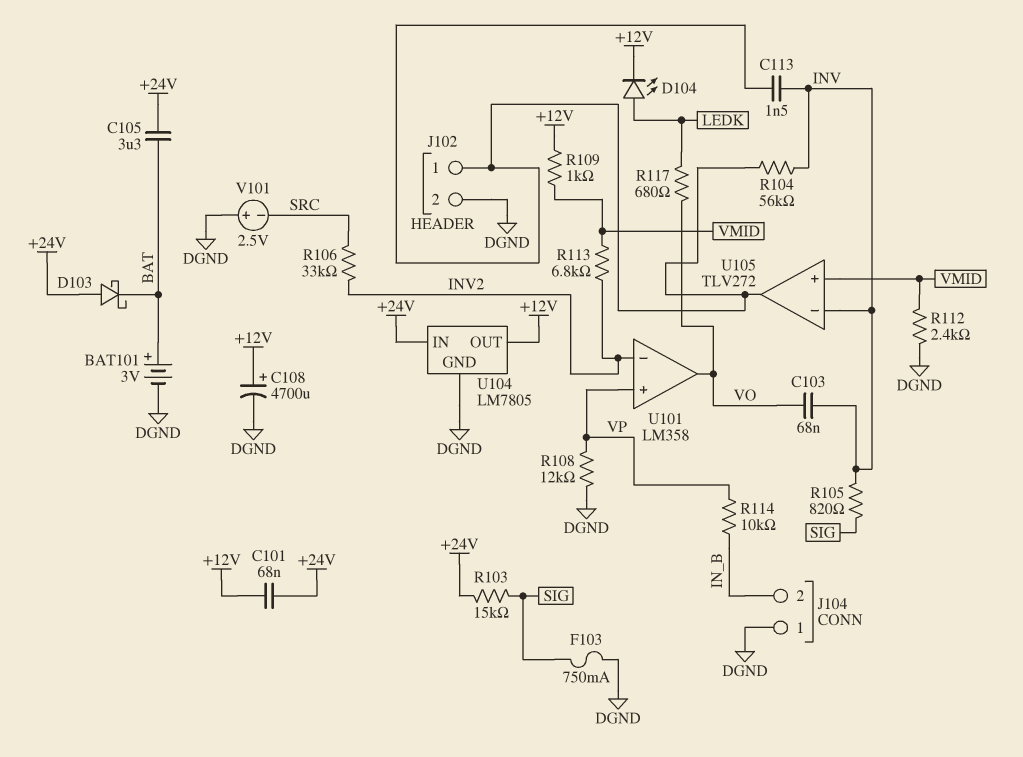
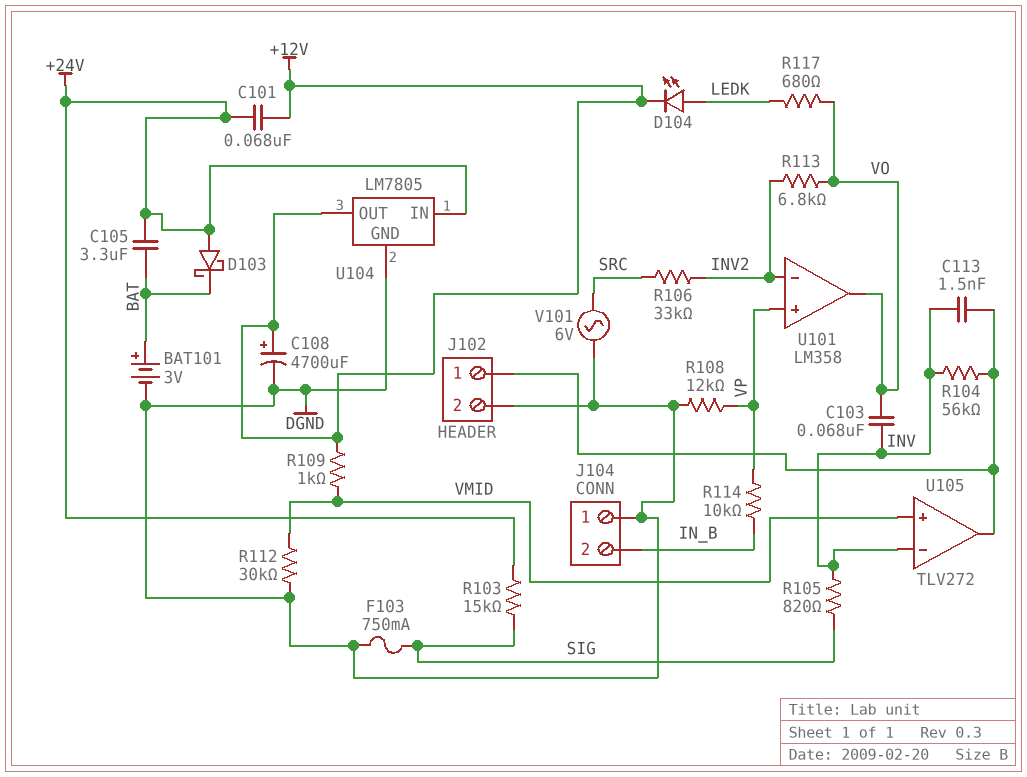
R112: 2.4k (DGND, VMID) -> 30k (DGND, VMID)
R113: 6.8k (INV2, VMID) -> 6.8k (INV2, VO)
V101: 2.5V (plus DGND, minus SRC) -> AC 6V (DGND, SRC)

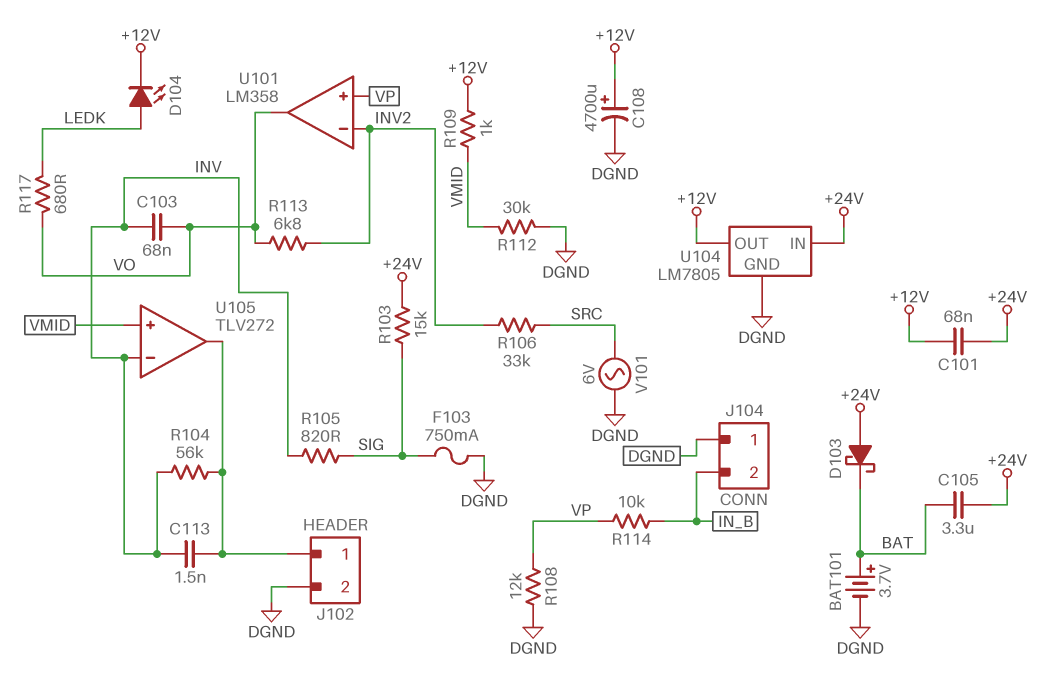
BAT101: 3V (plus BAT, minus DGND) -> 3.7V (plus BAT, minus DGND)

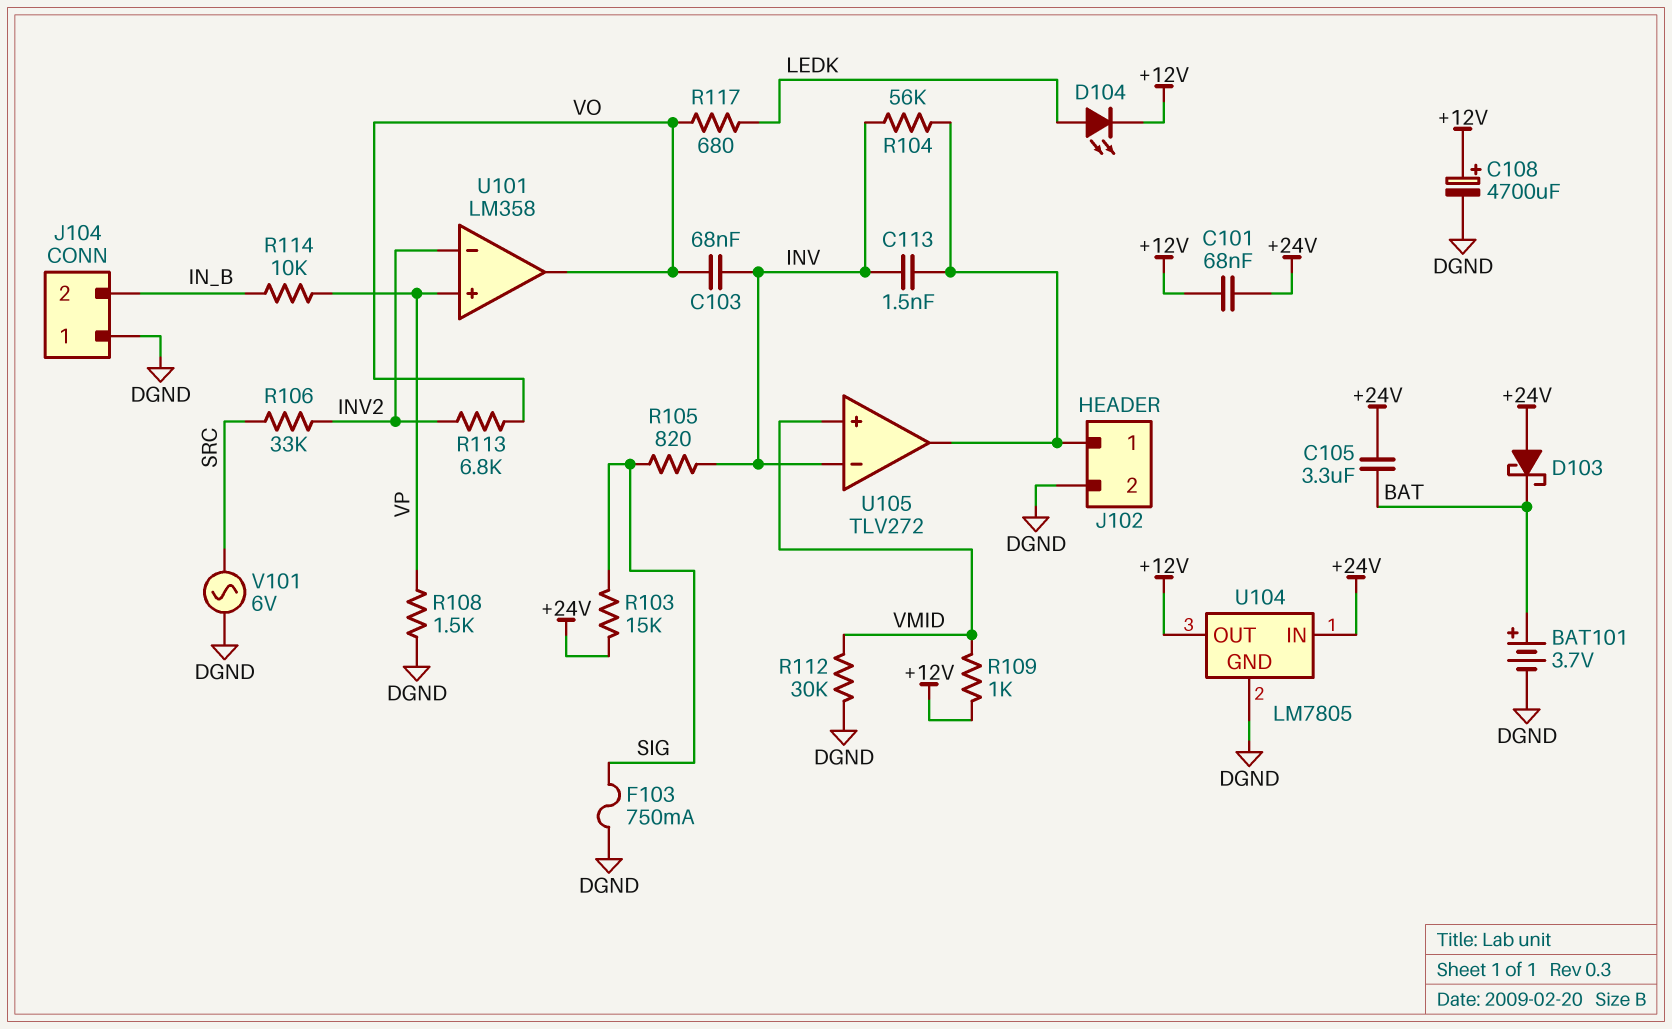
R108: 12k (DGND, VP) -> 1.5k (DGND, VP)

